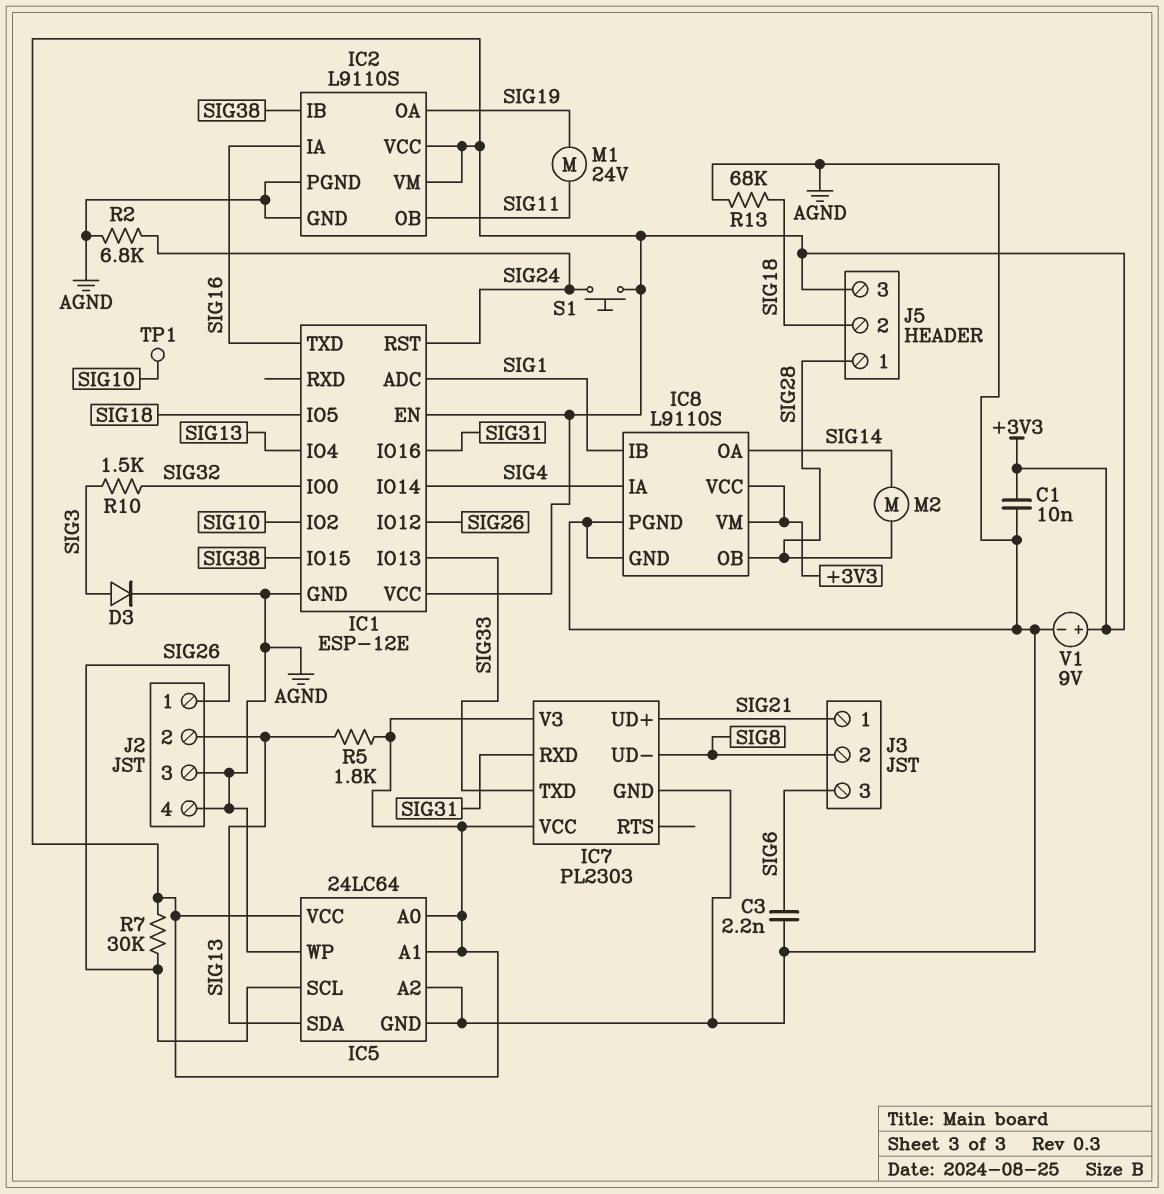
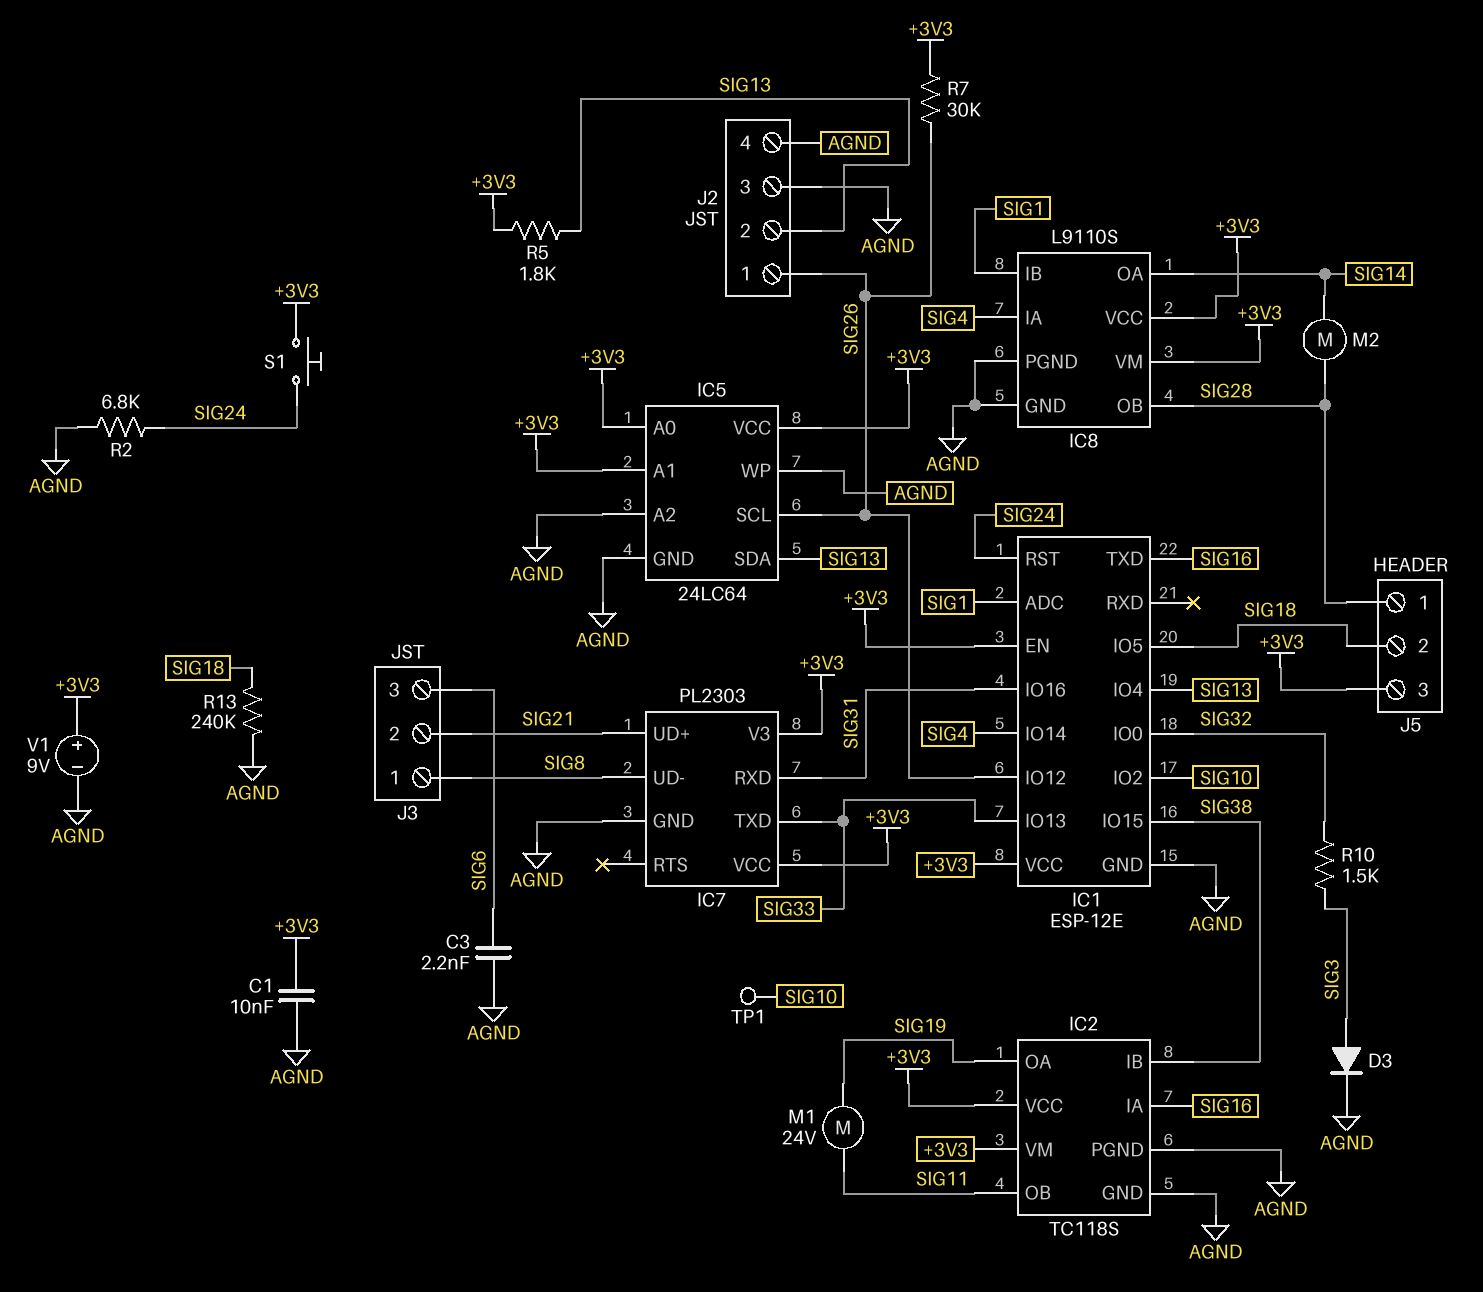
IC2: L9110S -> TC118S
J3 pin 1: SIG21 -> SIG8
J3 pin 2: SIG8 -> SIG21
R13: 68k (AGND, SIG18) -> 240k (AGND, SIG18)

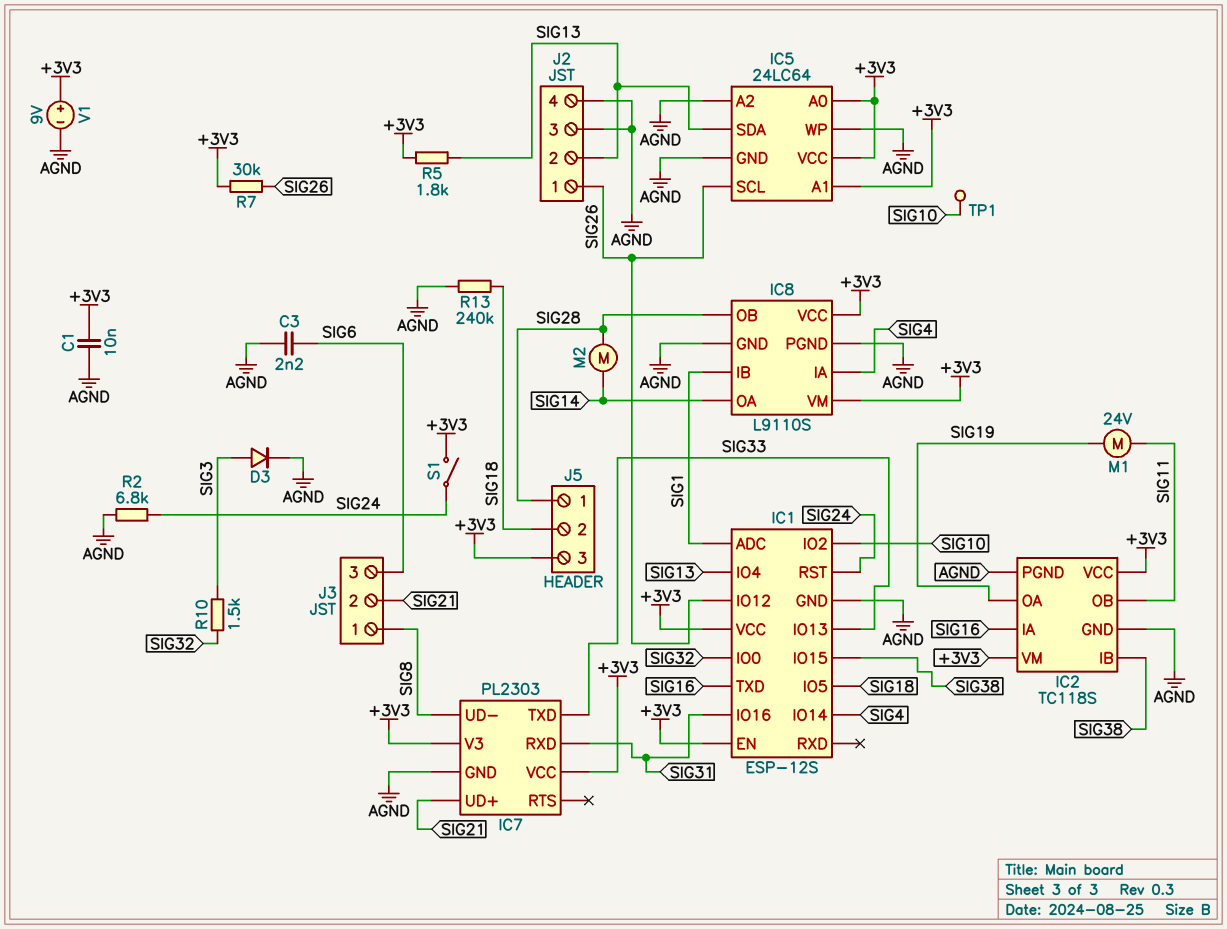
IC1: ESP-12E -> ESP-12S
S1: button (+3V3, SIG24) -> switch (+3V3, SIG24)

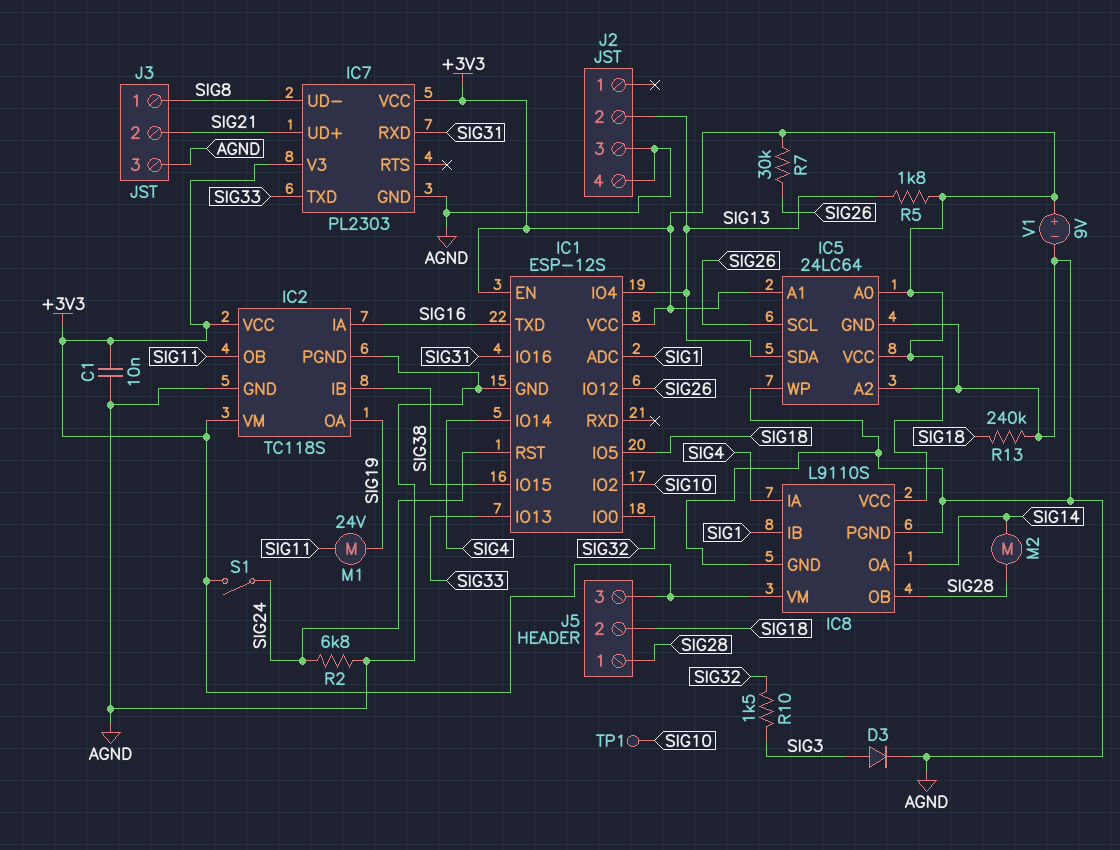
C3: 2.2nF (AGND, SIG6) -> none
J2 pin 1: SIG26 -> none
J3 pin 3: SIG6 -> AGND

